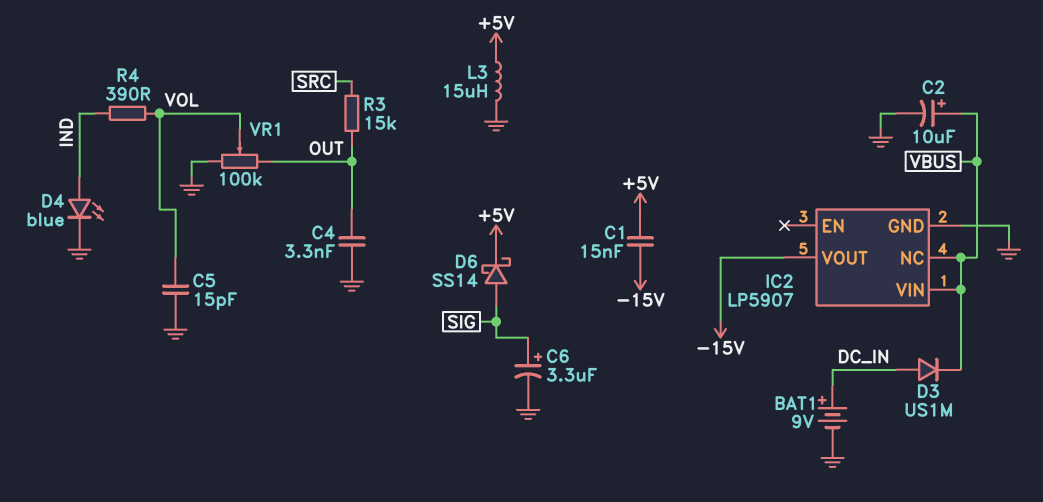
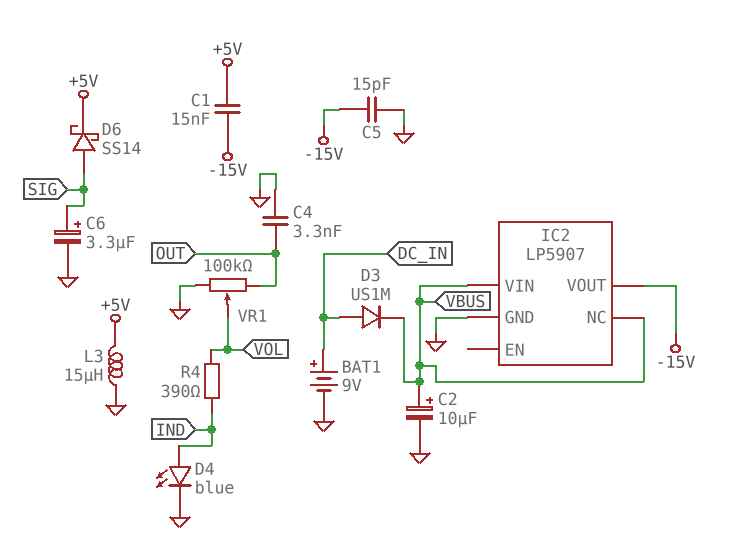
C5: 15pF (GND, VOL) -> 15pF (-15V, GND)
R3: 15k (OUT, SRC) -> none

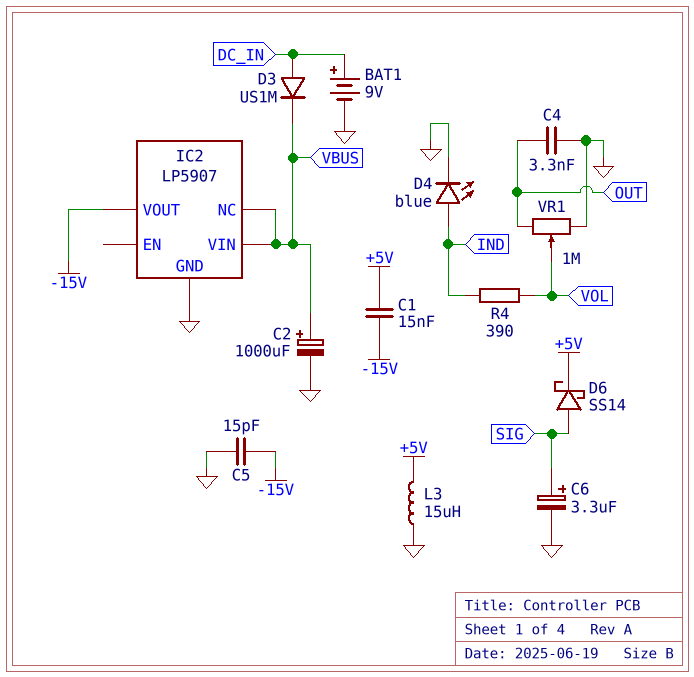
C2: 10uF (plus VBUS, minus GND) -> 1000uF (plus VBUS, minus GND)
VR1: 100k (GND, OUT, wiper VOL) -> 1M (GND, OUT, wiper VOL)

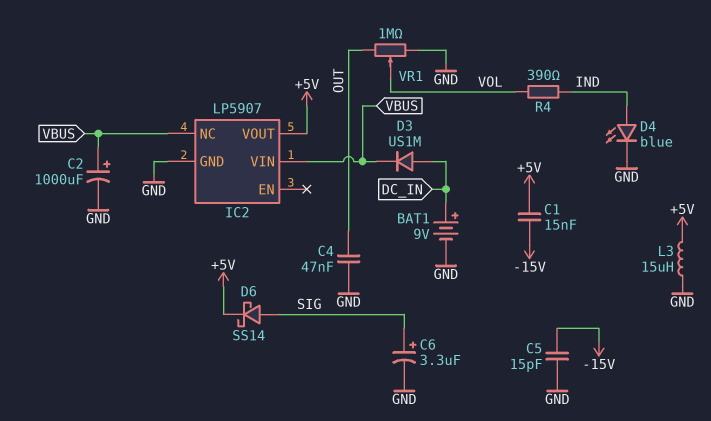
C4: 3.3nF (GND, OUT) -> 47nF (GND, OUT)
IC2 pin VOUT: -15V -> +5V

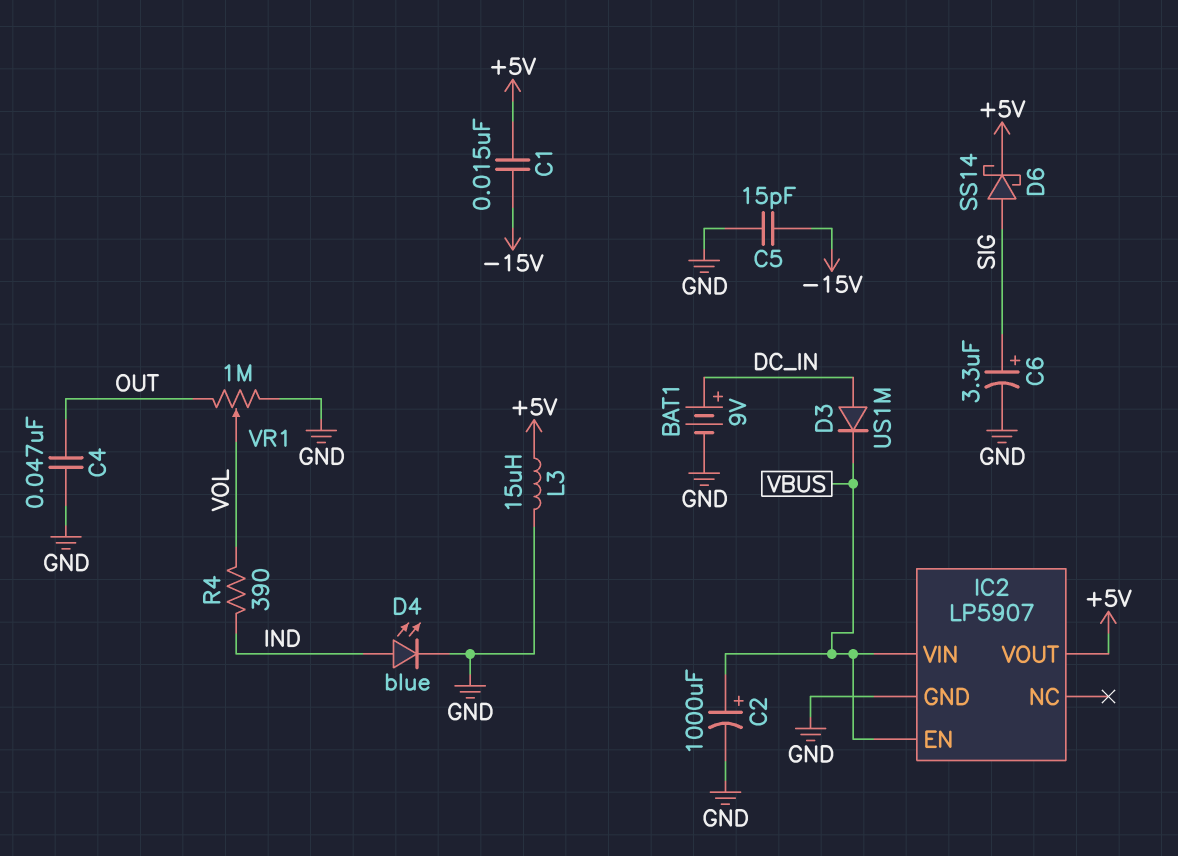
IC2 pin EN: none -> VBUS
IC2 pin NC: VBUS -> none

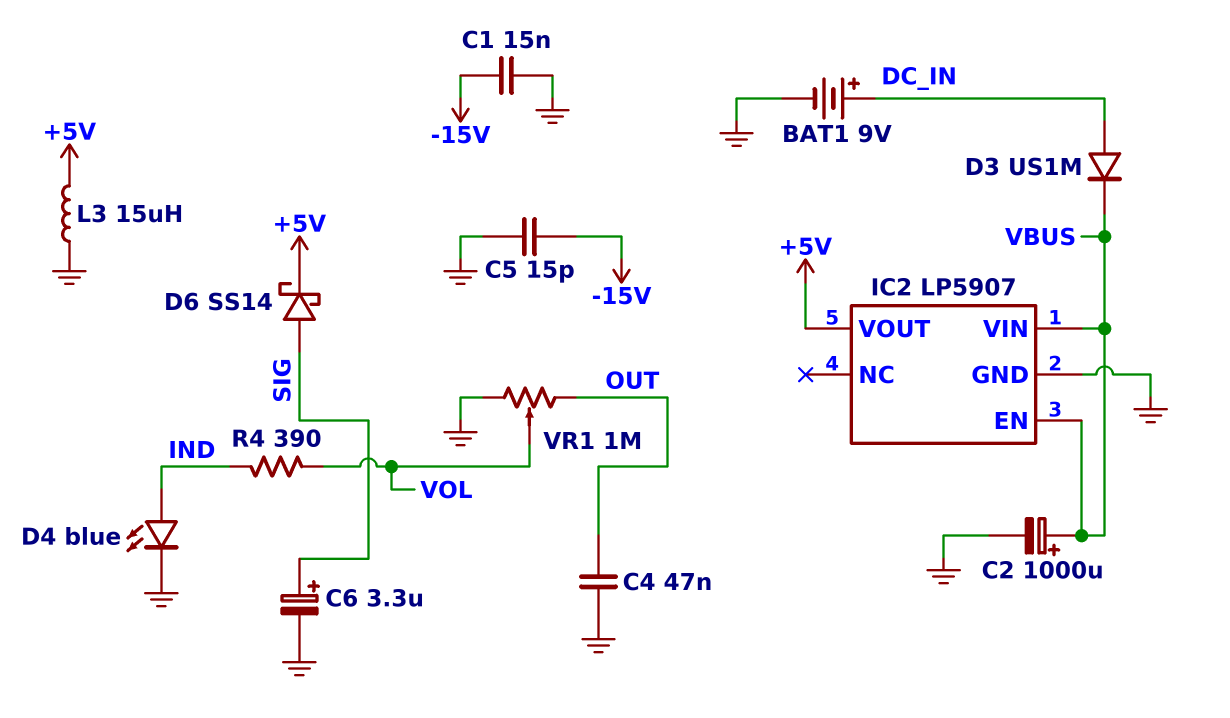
C1: 15nF (+5V, -15V) -> 15nF (-15V, GND)

